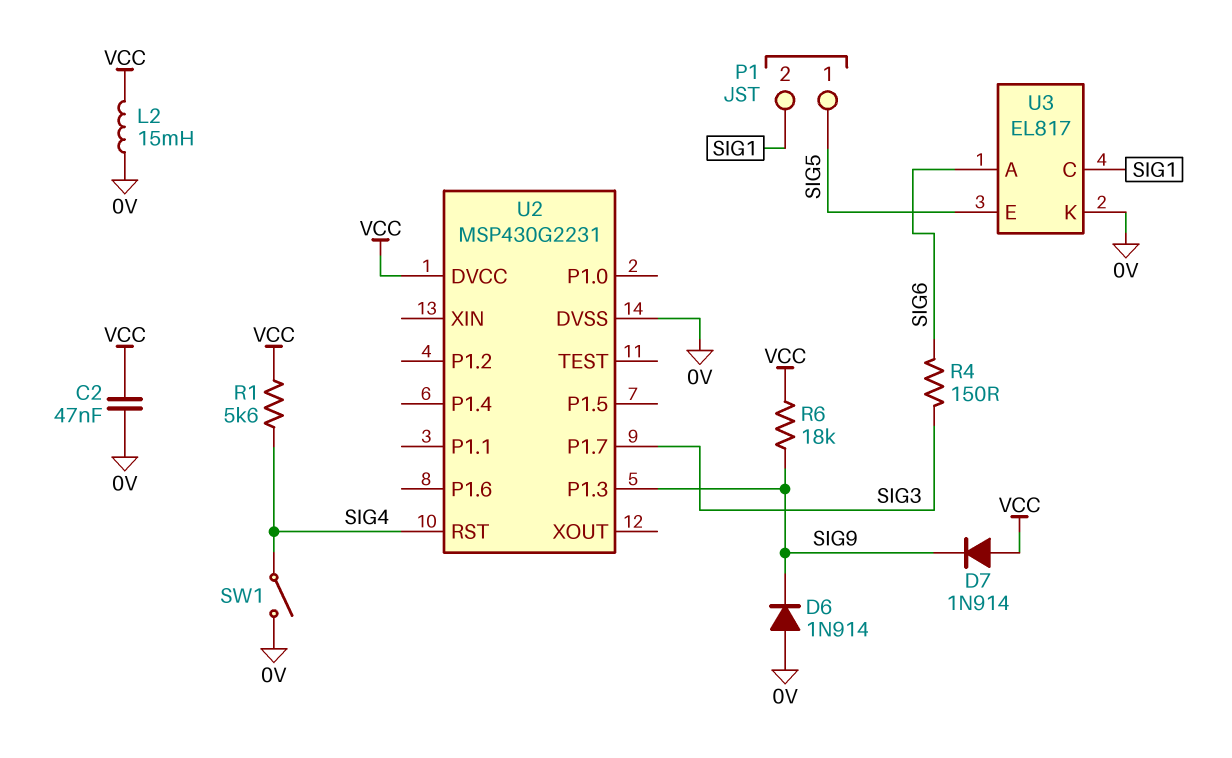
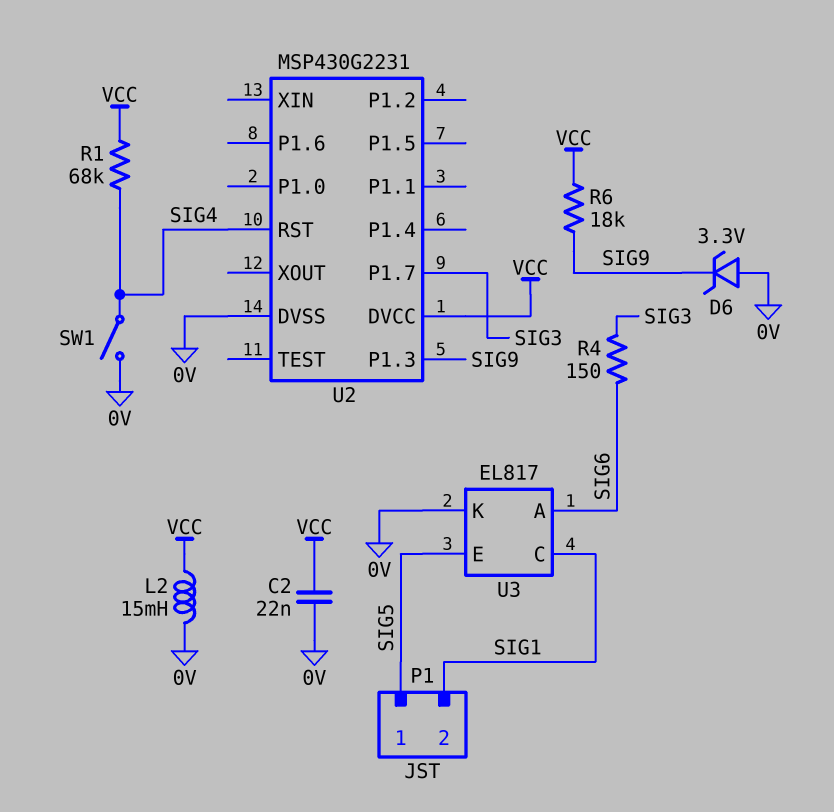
C2: 47nF (0V, VCC) -> 22nF (0V, VCC)
D6: diode 1N914 (A 0V, K SIG9) -> zener 3.3V (A 0V, K SIG9)
D7: diode 1N914 (A VCC, K SIG9) -> none
R1: 5.6k (SIG4, VCC) -> 68k (SIG4, VCC)

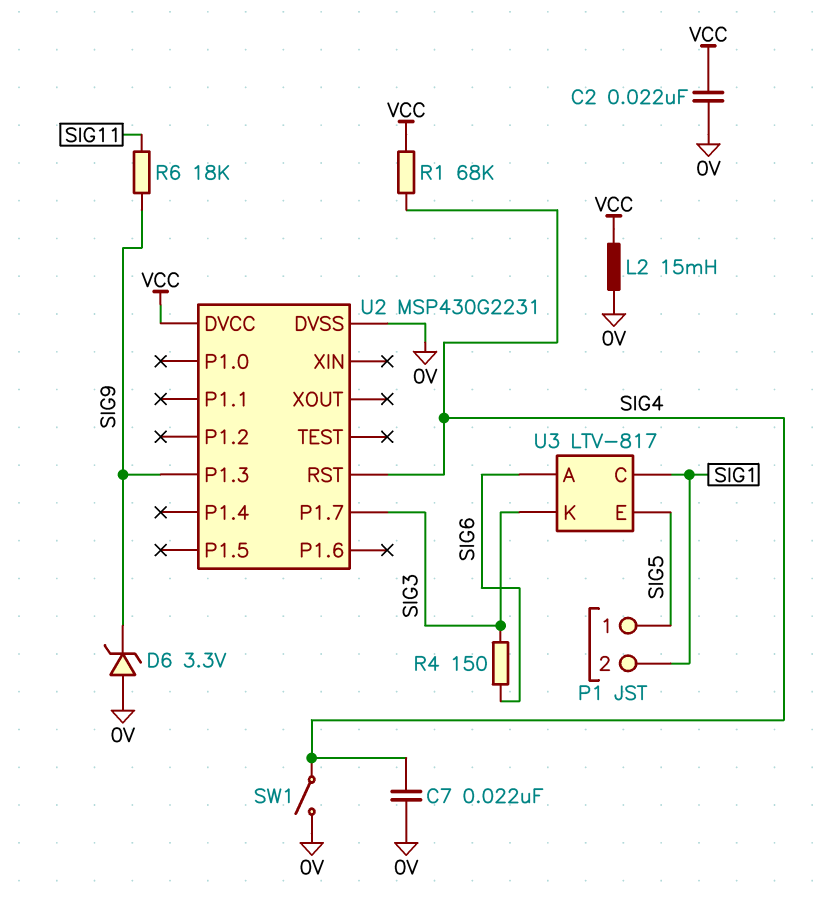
C7: none -> 22nF (0V, SIG4)
R6: 18k (SIG9, VCC) -> 18k (SIG9, SIG11)
U3: EL817 -> LTV-817
U3 pin K: 0V -> SIG3

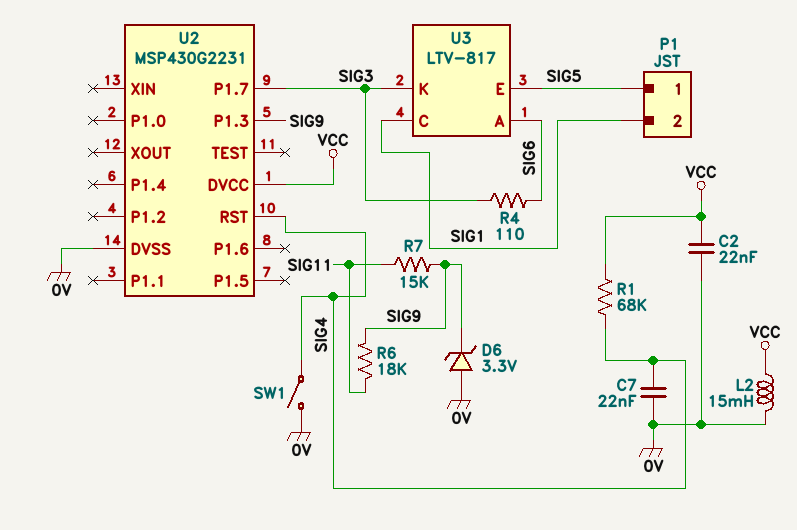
R4: 150 (SIG3, SIG6) -> 110 (SIG3, SIG6)
R7: none -> 15k (SIG9, SIG11)

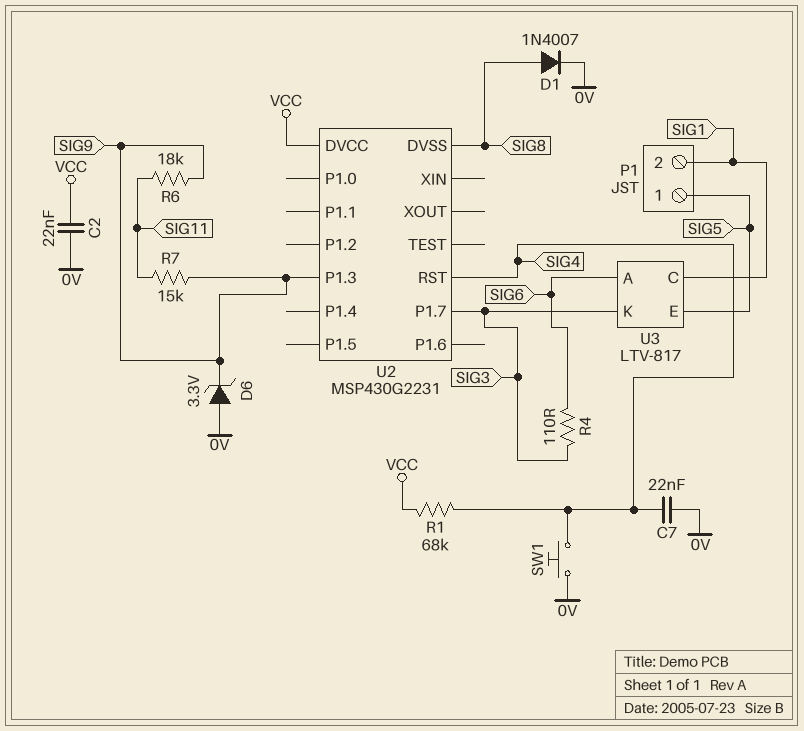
D1: none -> diode 1N4007 (A SIG8, K 0V)
L2: 15mH (0V, VCC) -> none
SW1: switch (0V, SIG4) -> button (0V, SIG4)
U2 pin DVSS: 0V -> SIG8

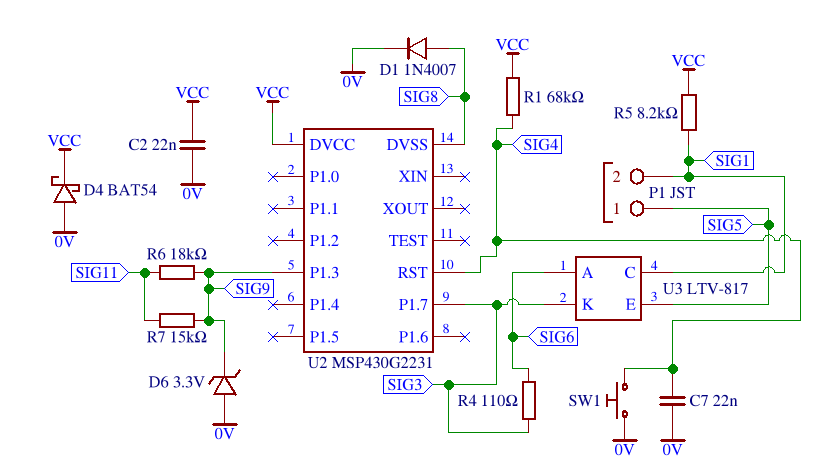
D4: none -> schottky BAT54 (A 0V, K VCC)
R5: none -> 8.2k (SIG1, VCC)

